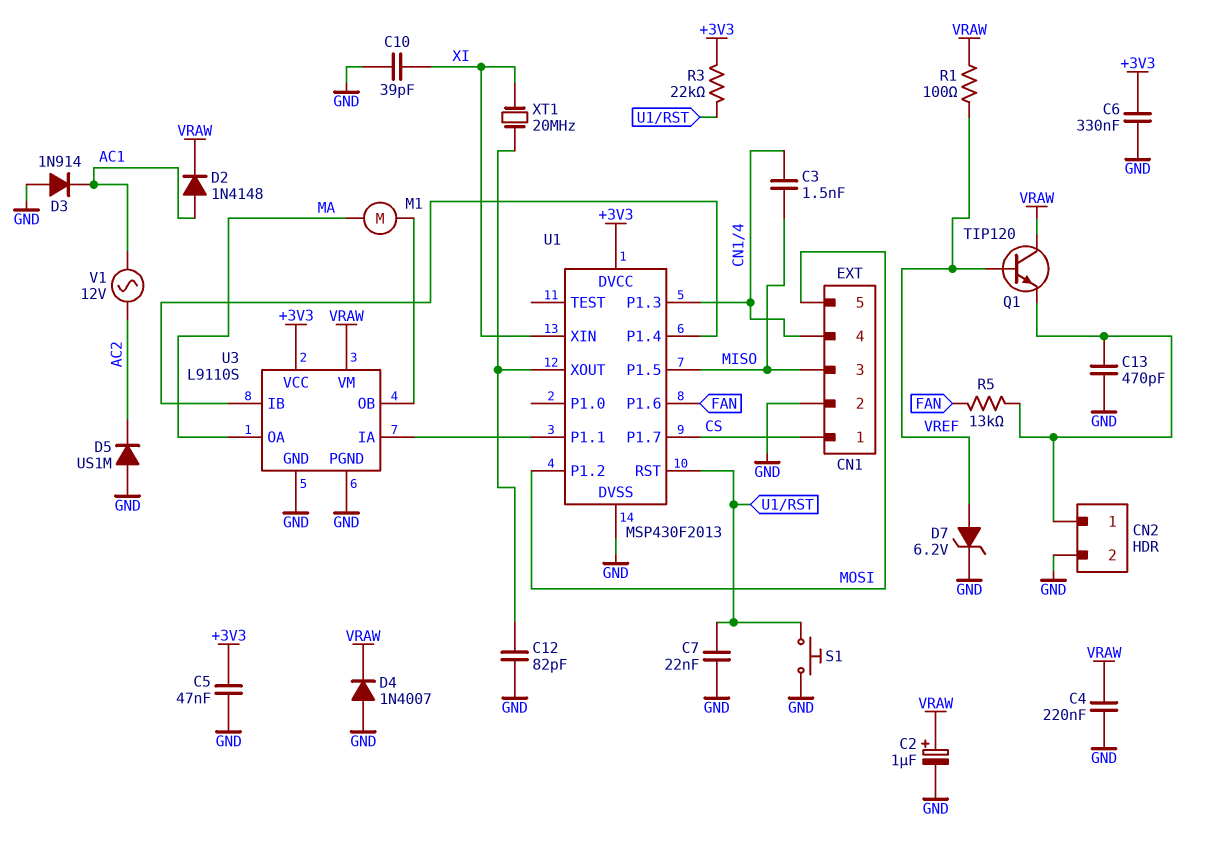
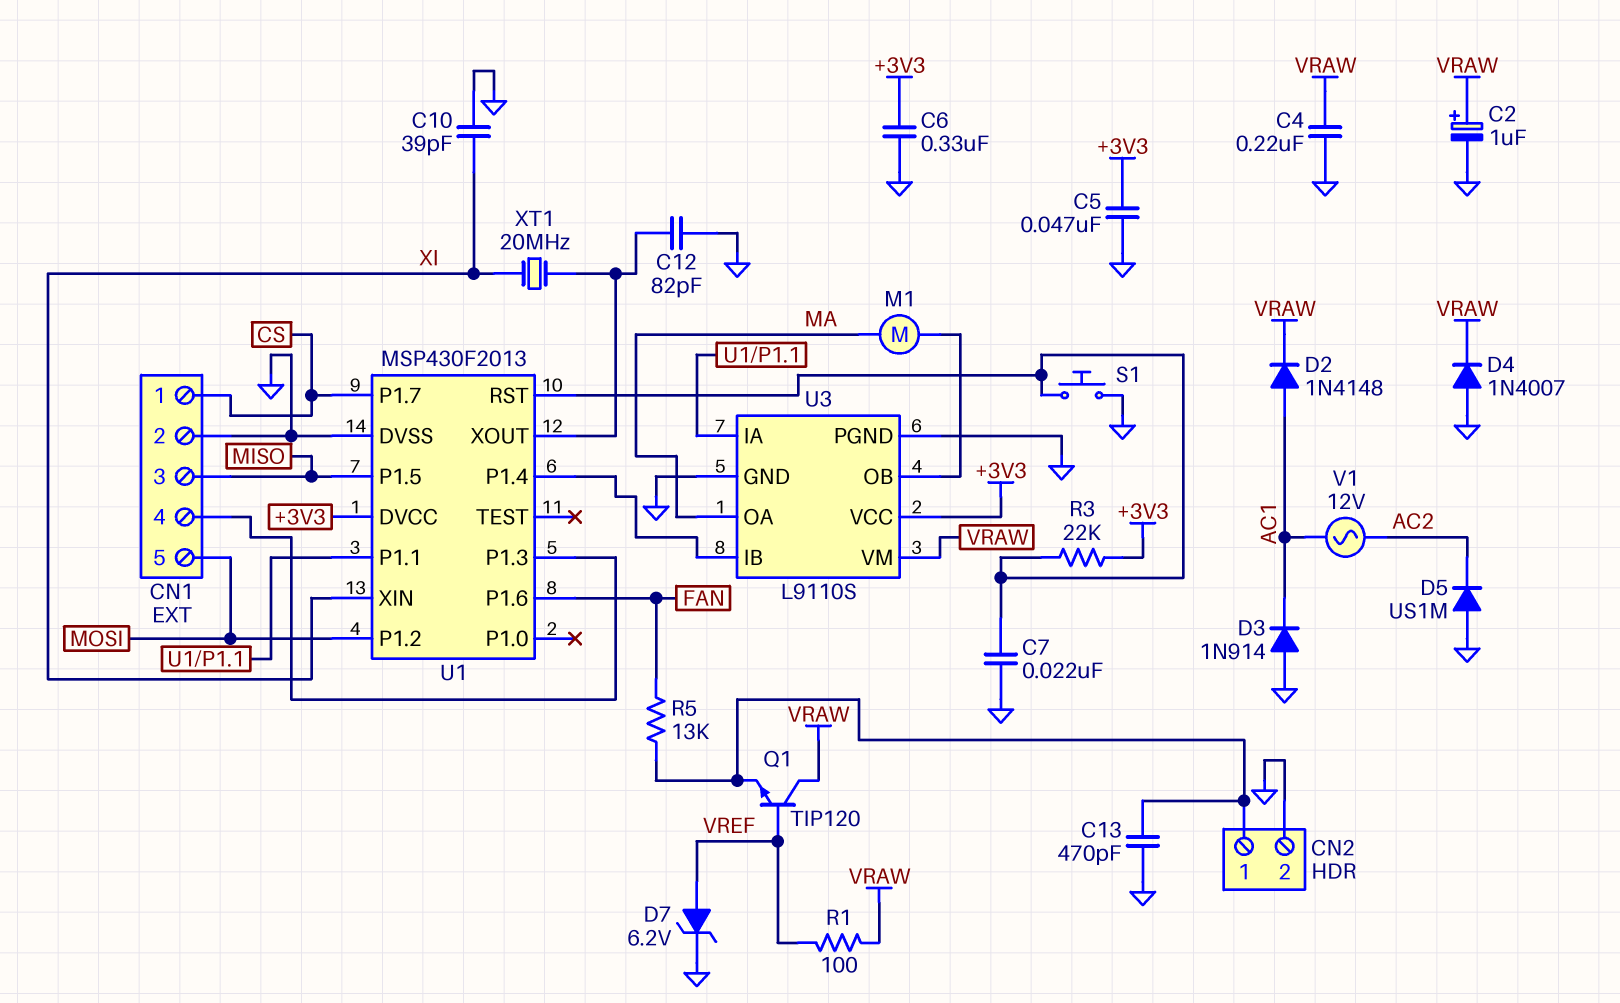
C3: 1.5nF (CN1/4, MISO) -> none

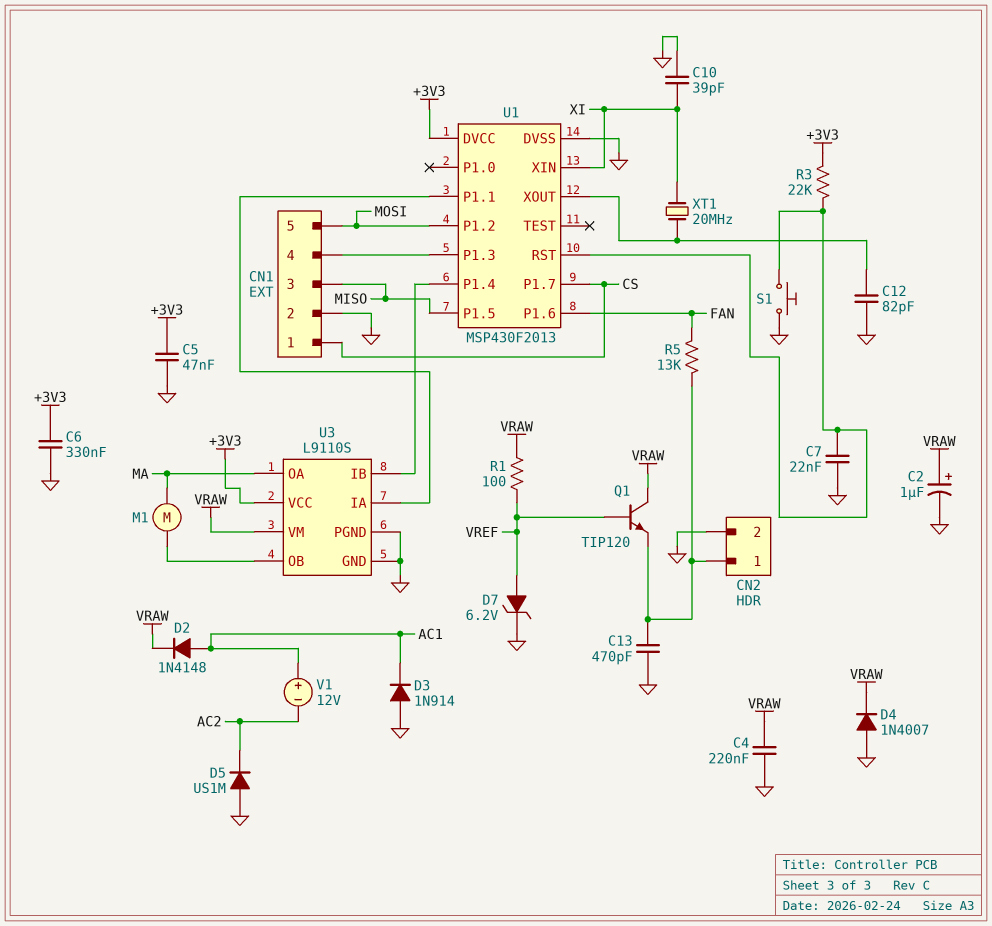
V1: AC 12V (AC1, AC2) -> 12V (plus AC1, minus AC2)

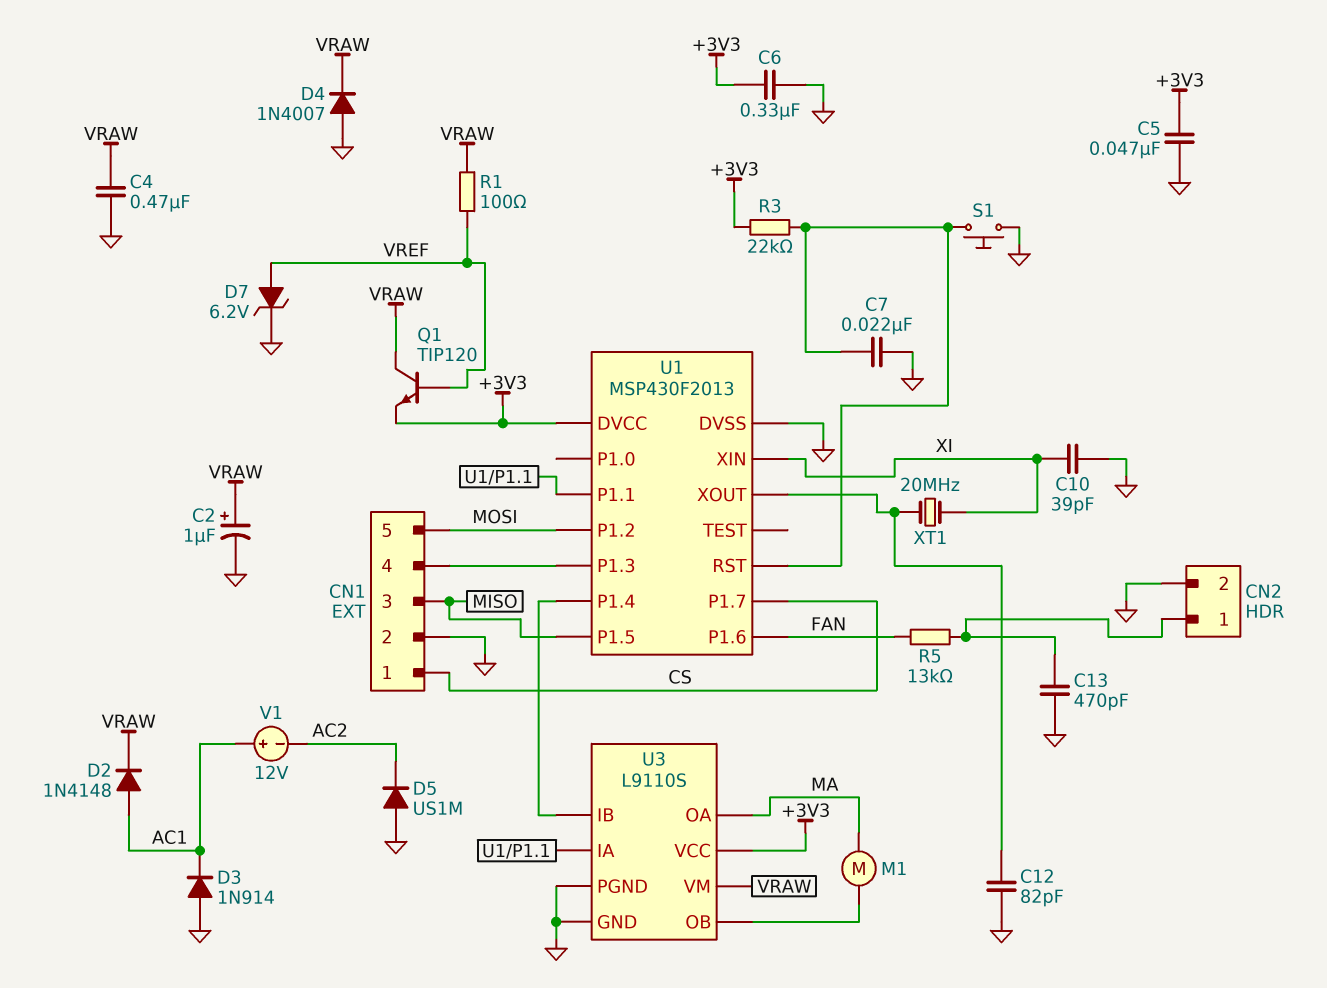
C4: 220nF (GND, VRAW) -> 470nF (GND, VRAW)
Q1: NPN TIP120 (B VREF, C VRAW, E CN2/1) -> NPN TIP120 (B VREF, C VRAW, E +3V3)

